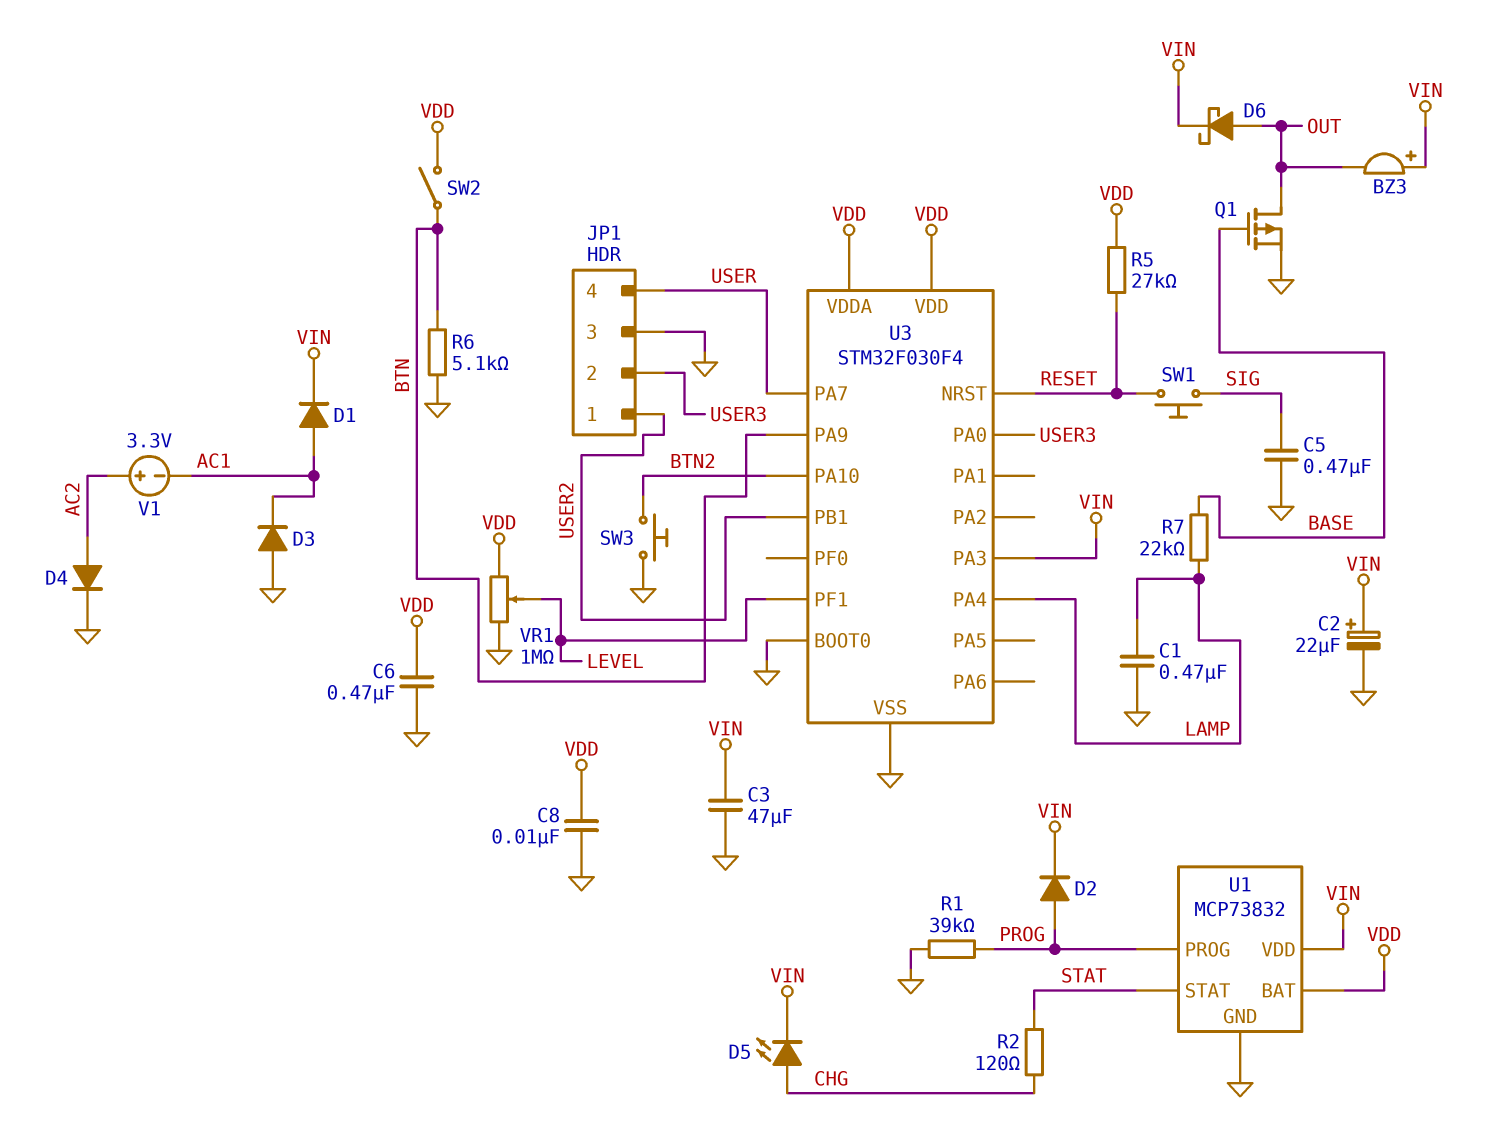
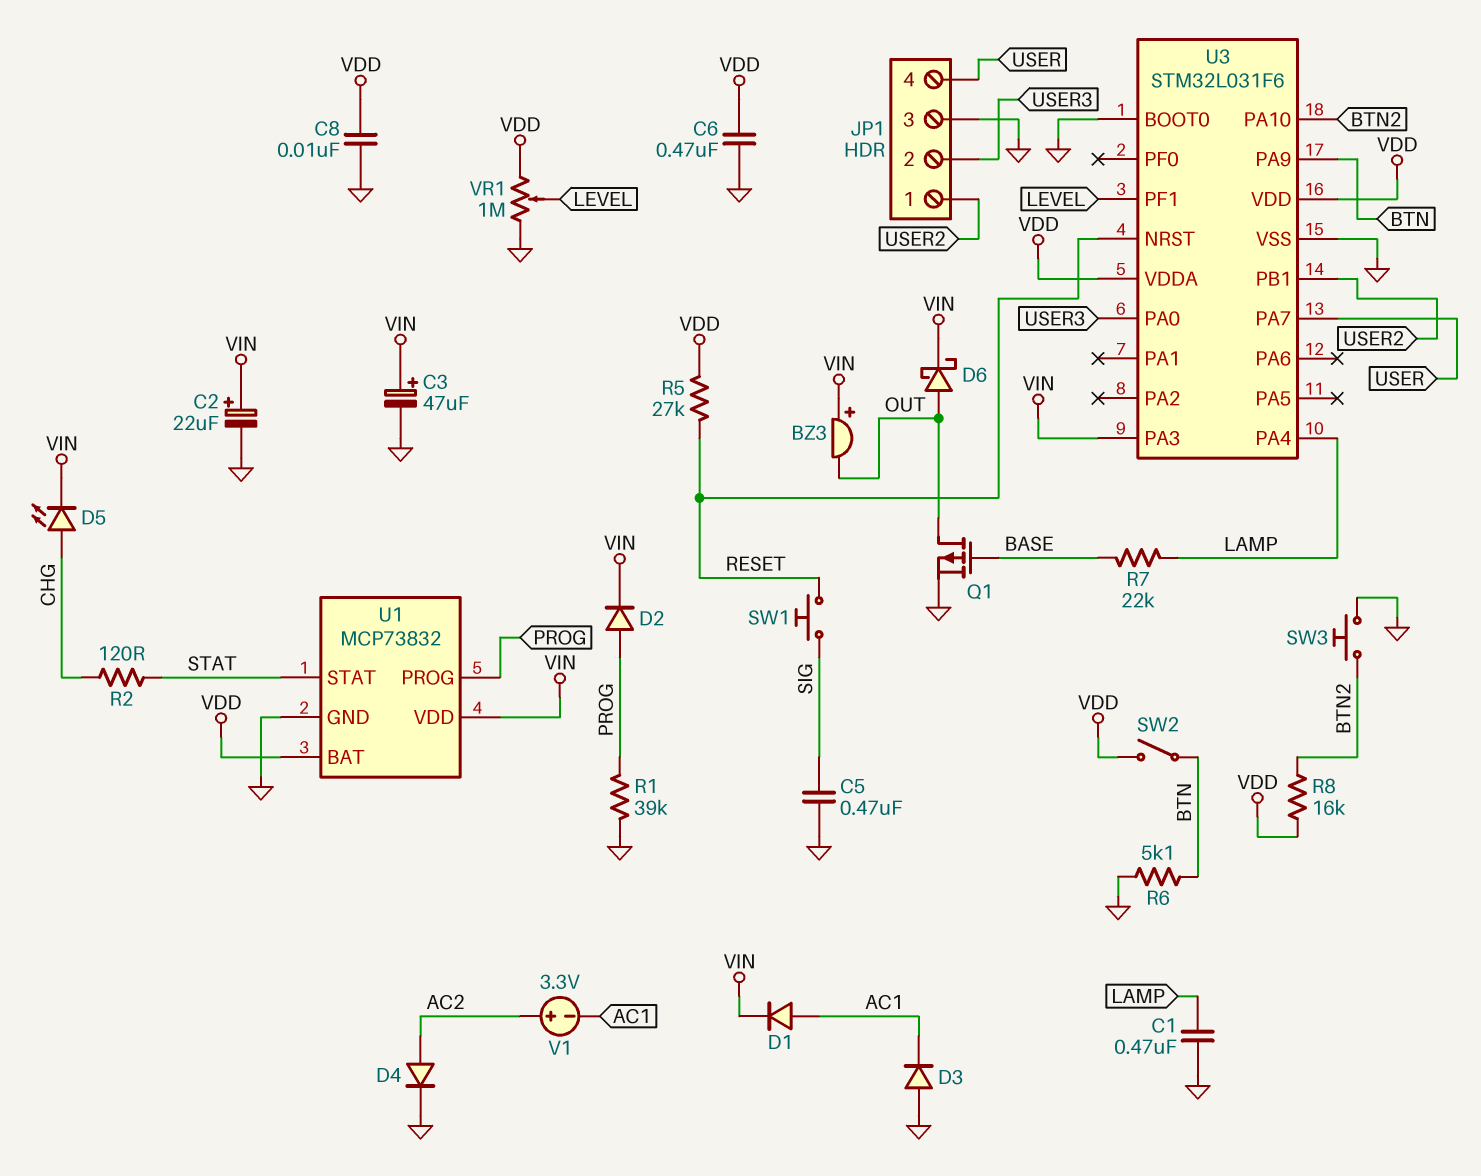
C3: 47uF (GND, VIN) -> 47uF (plus VIN, minus GND)
R8: none -> 16k (BTN2, VDD)
U3: STM32F030F4 -> STM32L031F6

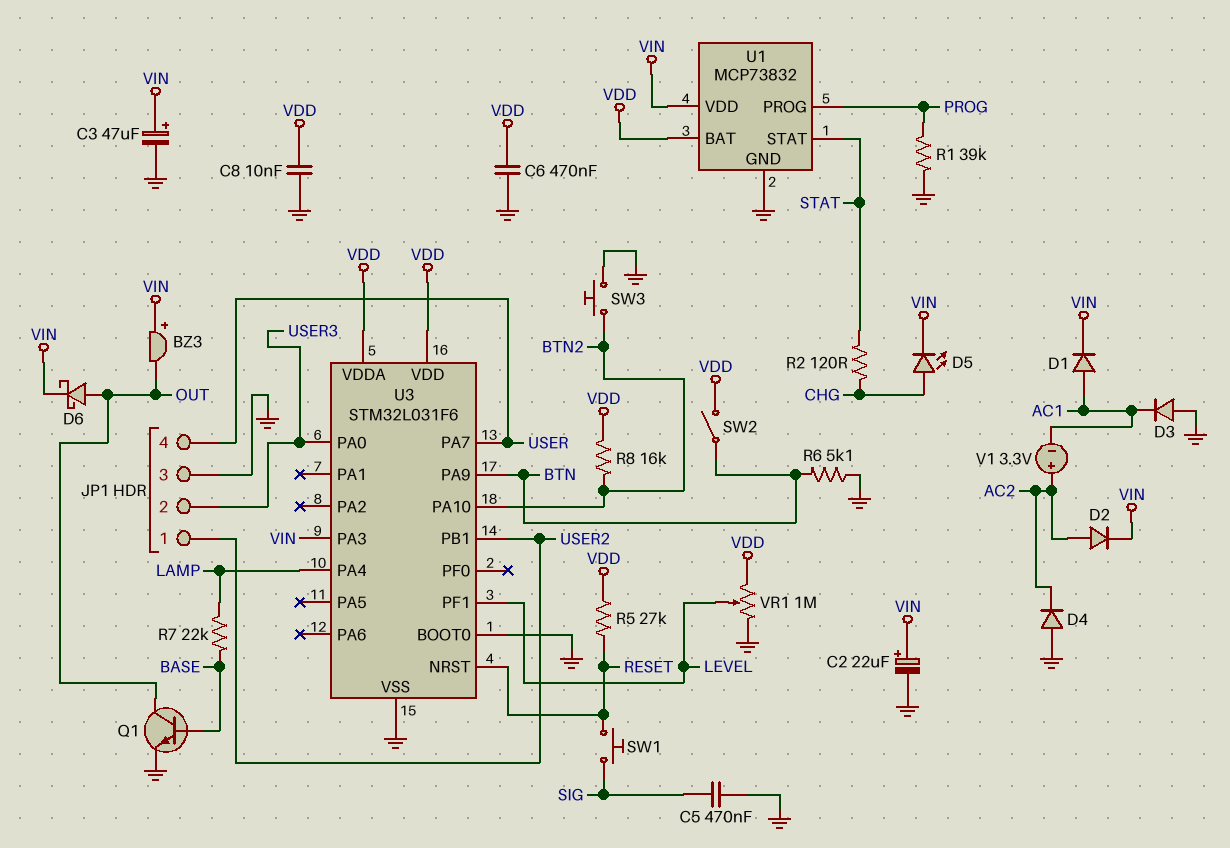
C1: 470nF (GND, LAMP) -> none
D2: diode (A PROG, K VIN) -> diode (A AC2, K VIN)
D4: diode (A AC2, K GND) -> diode (A GND, K AC2)
Q1: PMOS (G BASE, D OUT, S GND) -> NPN (B BASE, C OUT, E GND)

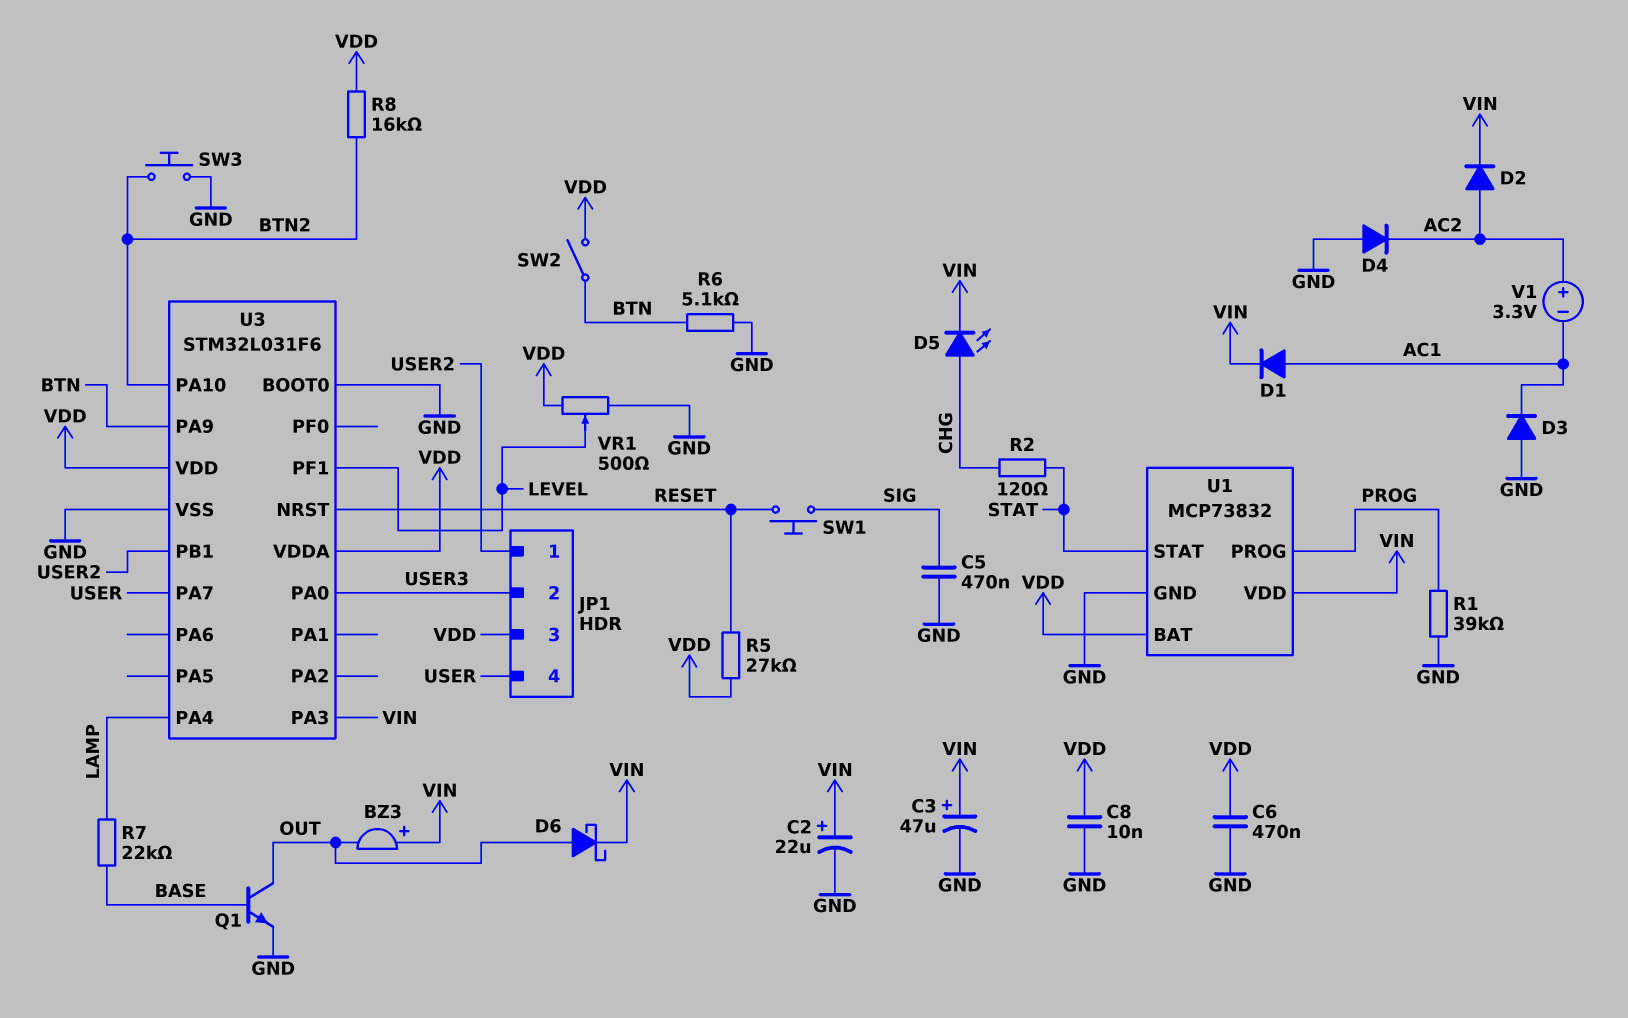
JP1 pin 3: GND -> VDD
VR1: 1M (GND, VDD, wiper LEVEL) -> 500 (GND, VDD, wiper LEVEL)

